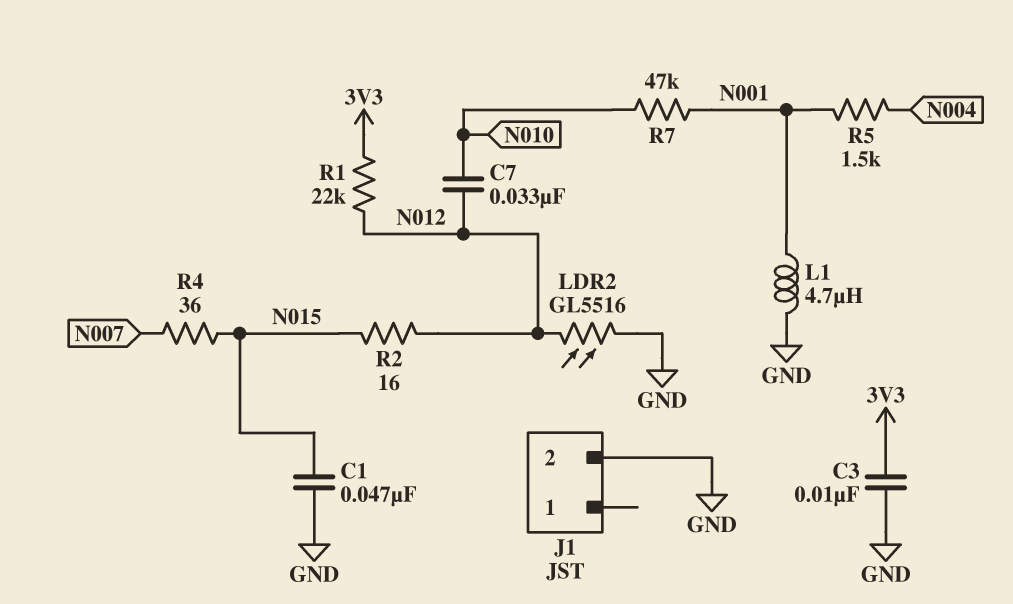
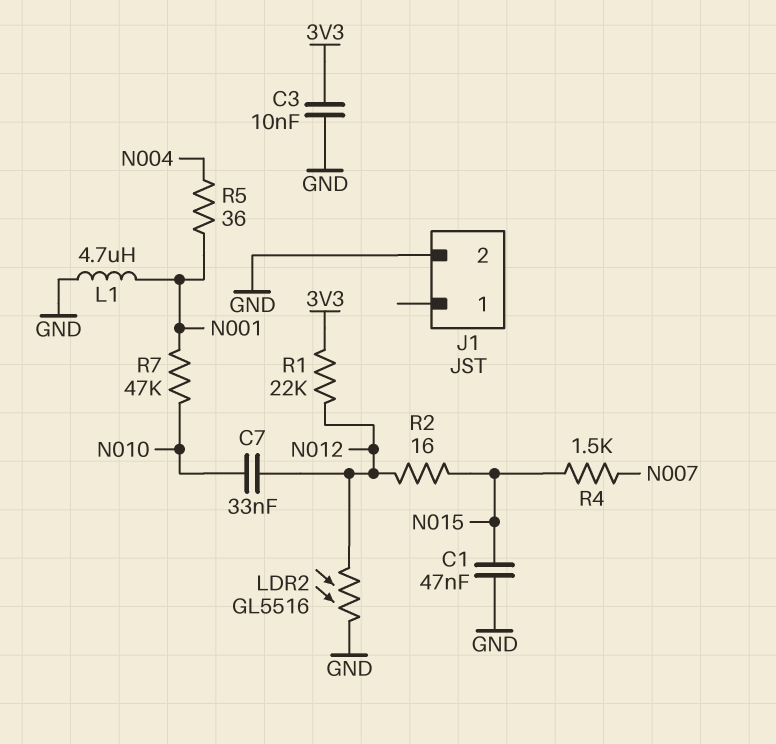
R4: 36 (N007, N015) -> 1.5k (N007, N015)
R5: 1.5k (N001, N004) -> 36 (N001, N004)

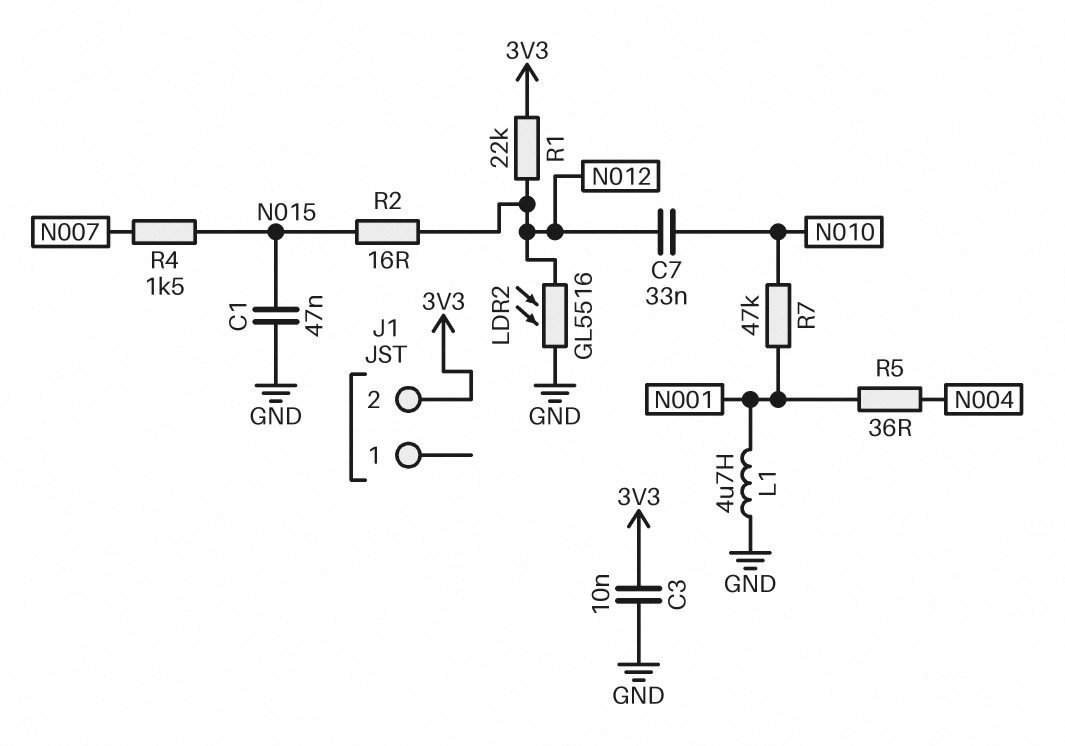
J1 pin 2: GND -> 3V3

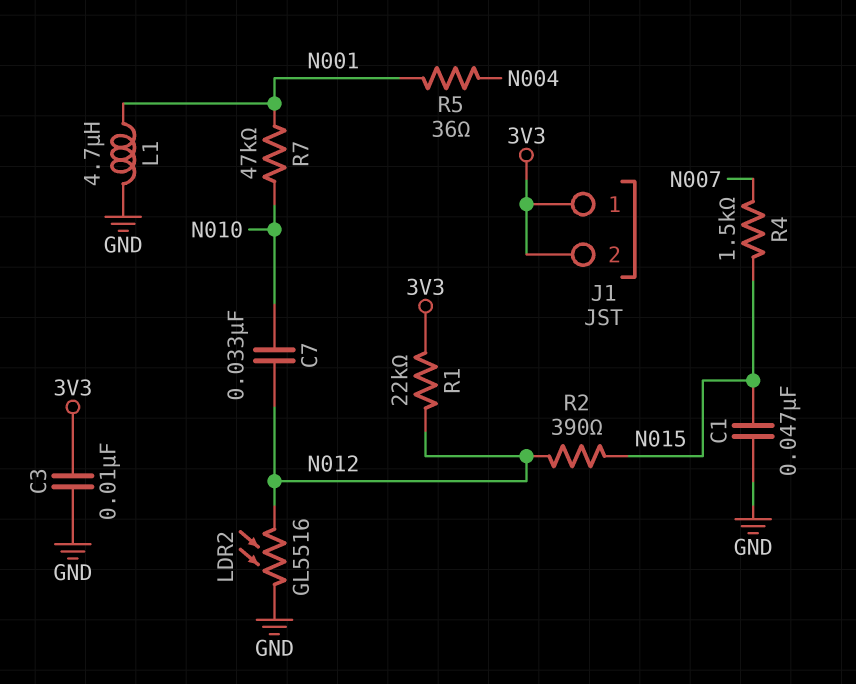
J1 pin 1: none -> 3V3
R2: 16 (N012, N015) -> 390 (N012, N015)

